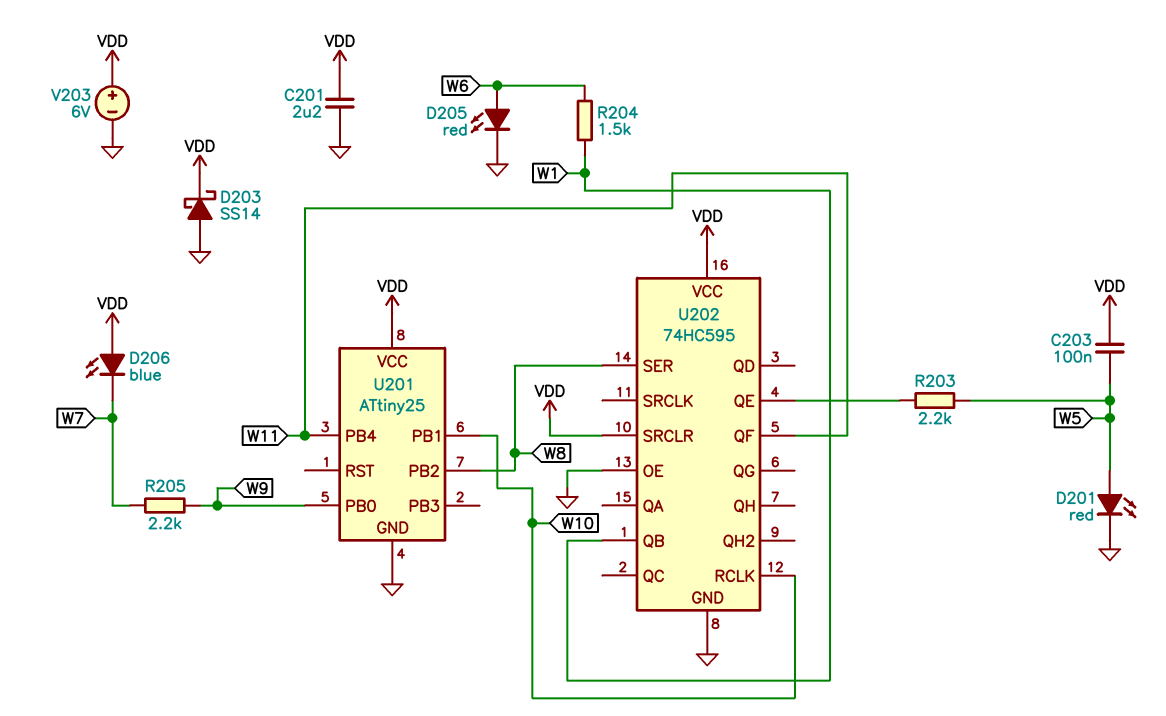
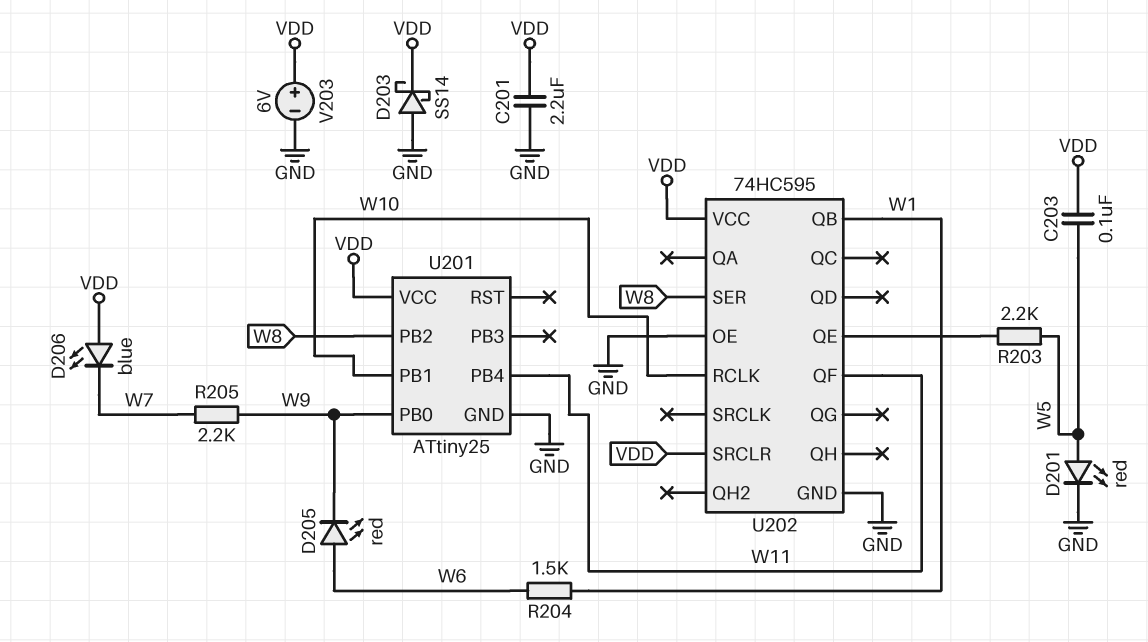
D205: LED red (A W6, K GND) -> LED red (A W6, K W9)

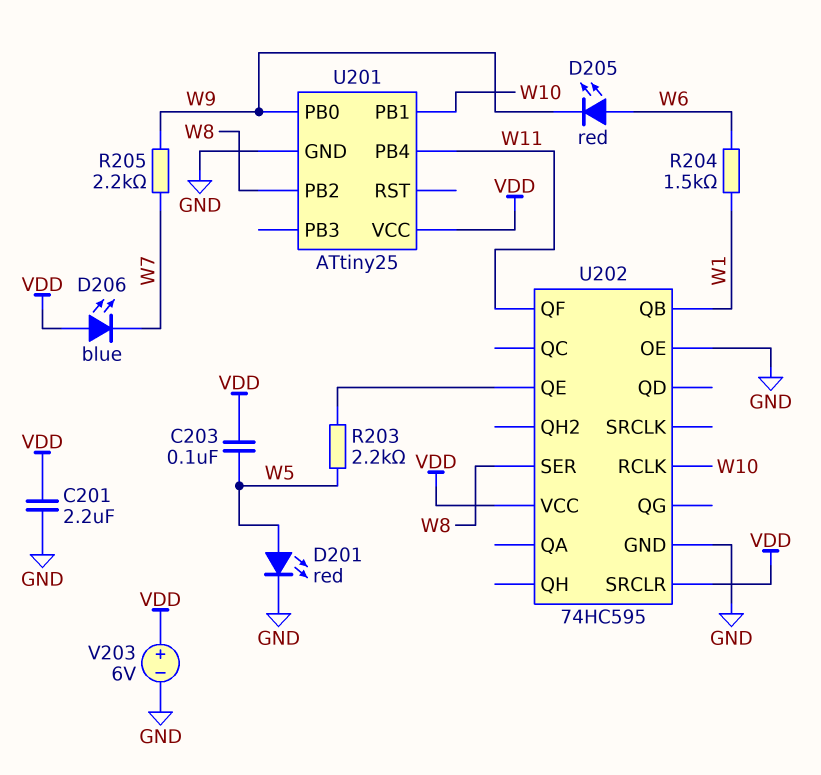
D203: schottky SS14 (A GND, K VDD) -> none

